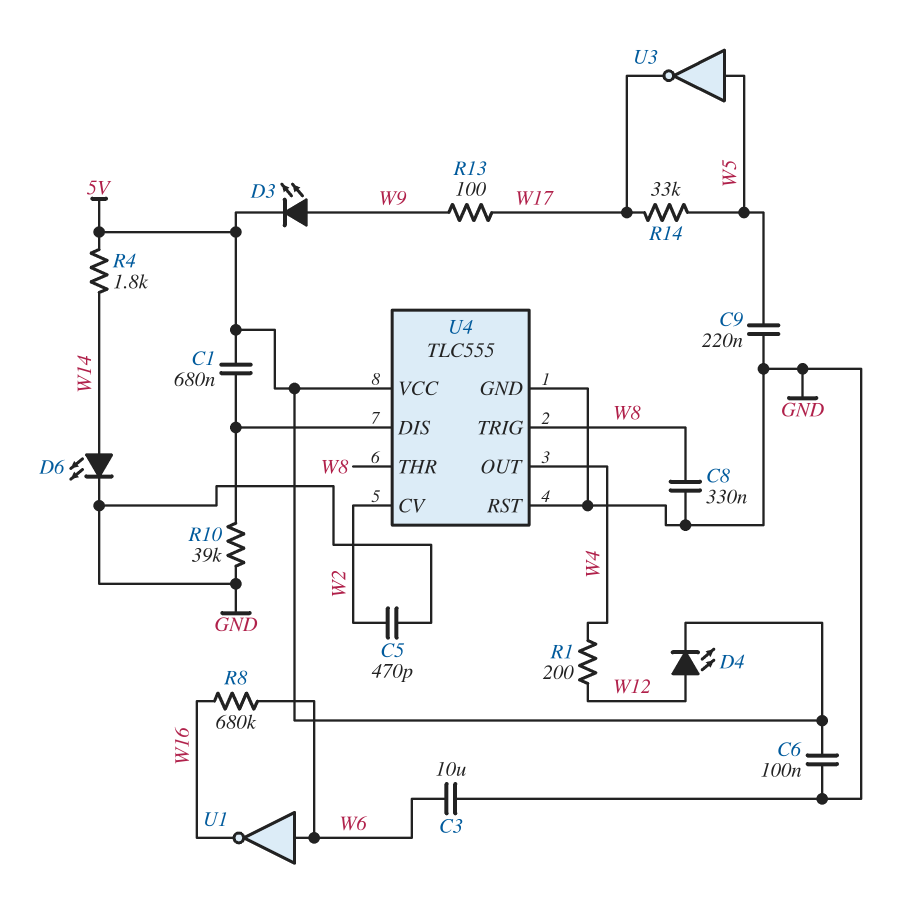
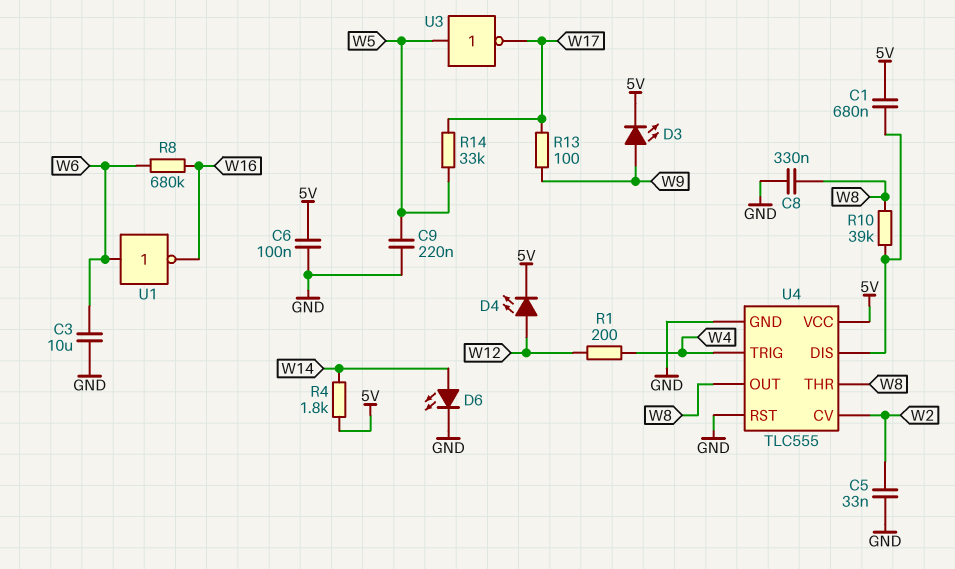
C5: 470pF (GND, W2) -> 33nF (GND, W2)
R10: 39k (GND, U4/DIS) -> 39k (U4/DIS, W8)
U4 pin OUT: W4 -> W8
U4 pin TRIG: W8 -> W4

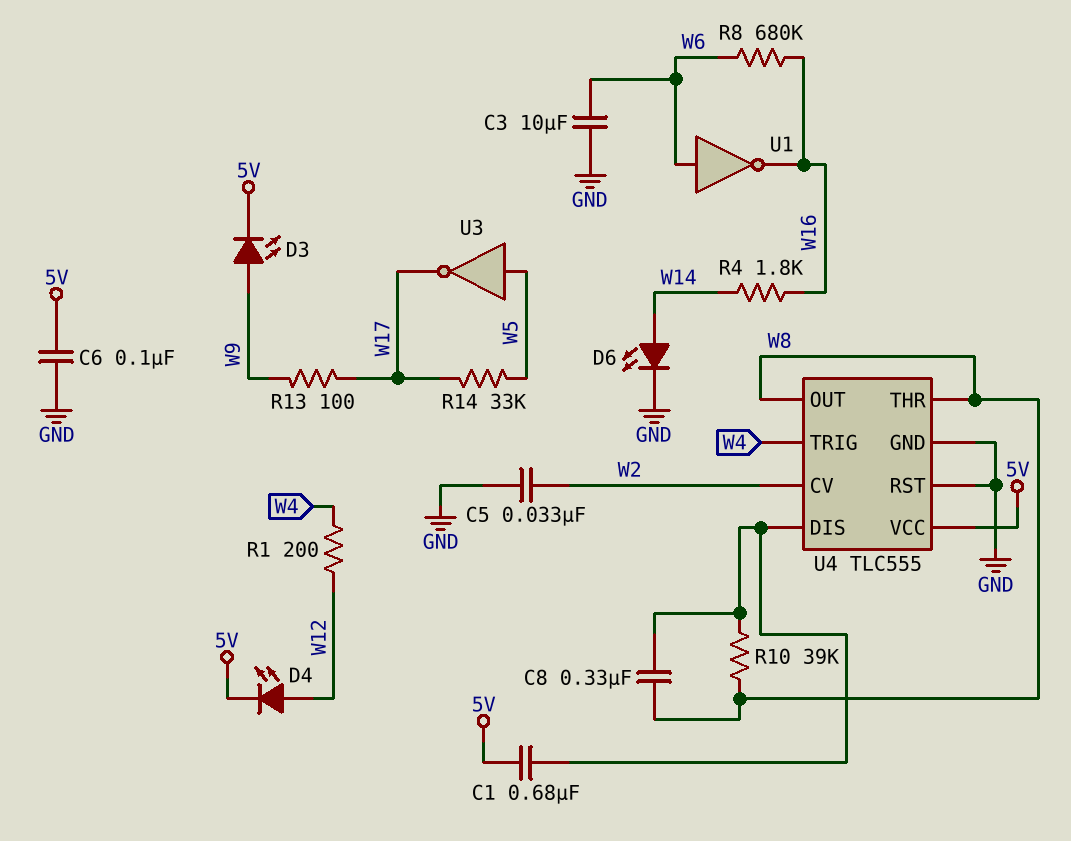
C8: 330nF (GND, W8) -> 330nF (U4/DIS, W8)
C9: 220nF (GND, W5) -> none
R4: 1.8k (5V, W14) -> 1.8k (W14, W16)

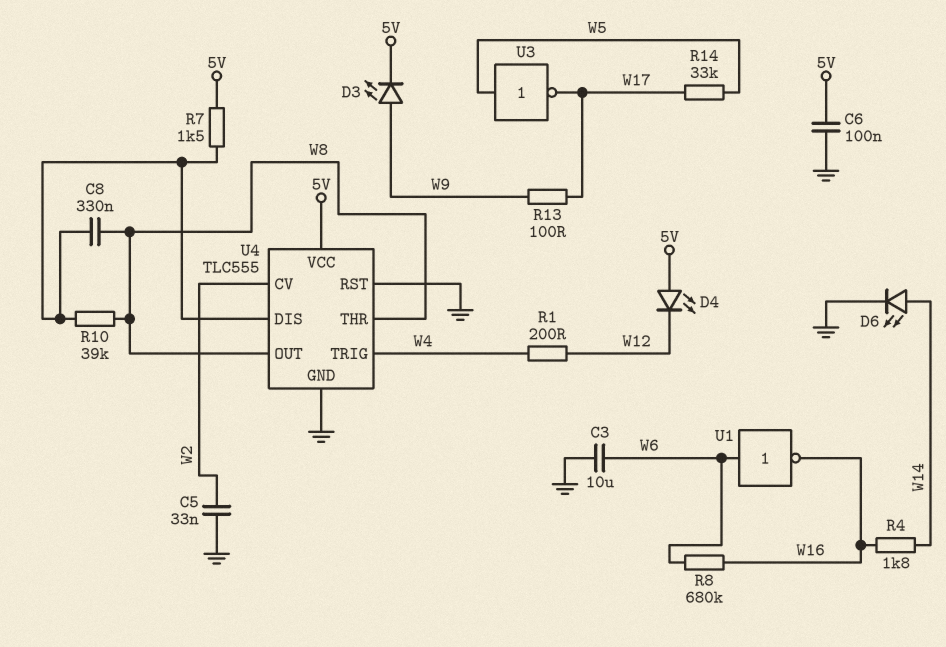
C1: 680nF (5V, U4/DIS) -> none
D4: LED (A W12, K 5V) -> LED (A 5V, K W12)
R7: none -> 1.5k (5V, U4/DIS)

